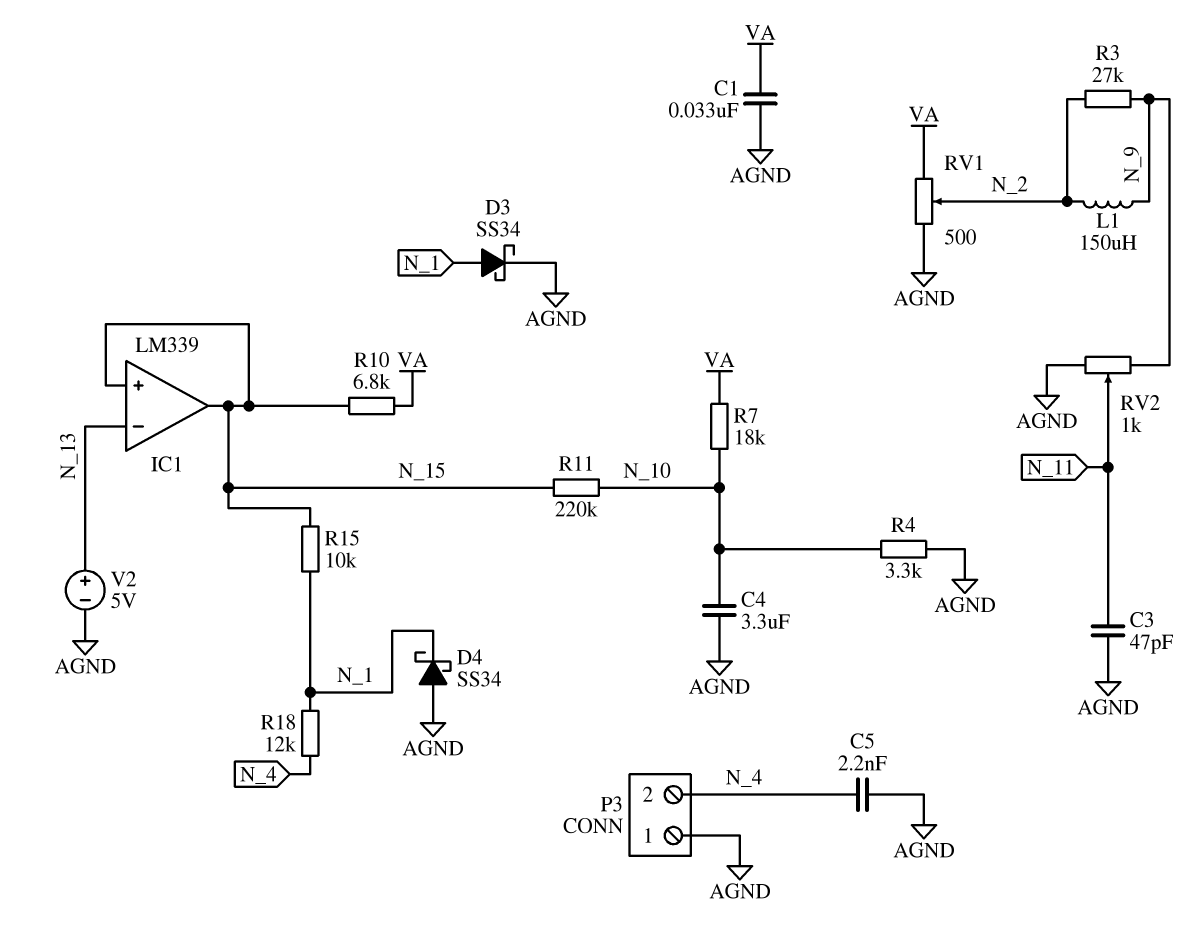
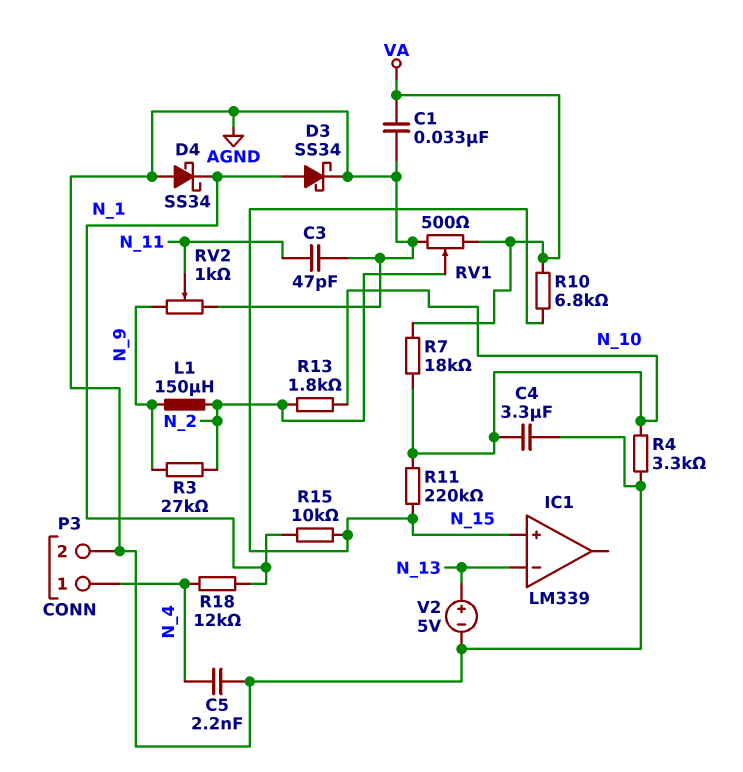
IC1 pin out: N_15 -> none
P3 pin 1: AGND -> N_4
P3 pin 2: N_4 -> AGND
R13: none -> 1.8k (N_2, N_10)

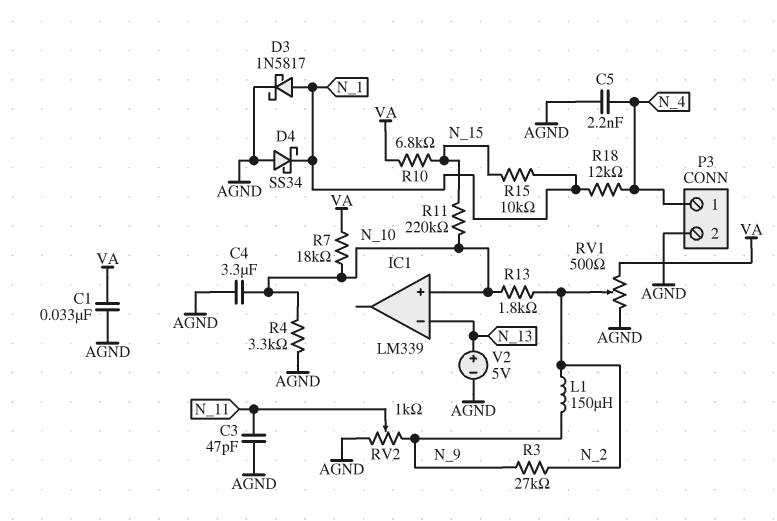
D3: schottky SS34 (A N_1, K AGND) -> schottky 1N5817 (A N_1, K AGND)
IC1 pin in+: N_15 -> N_10

